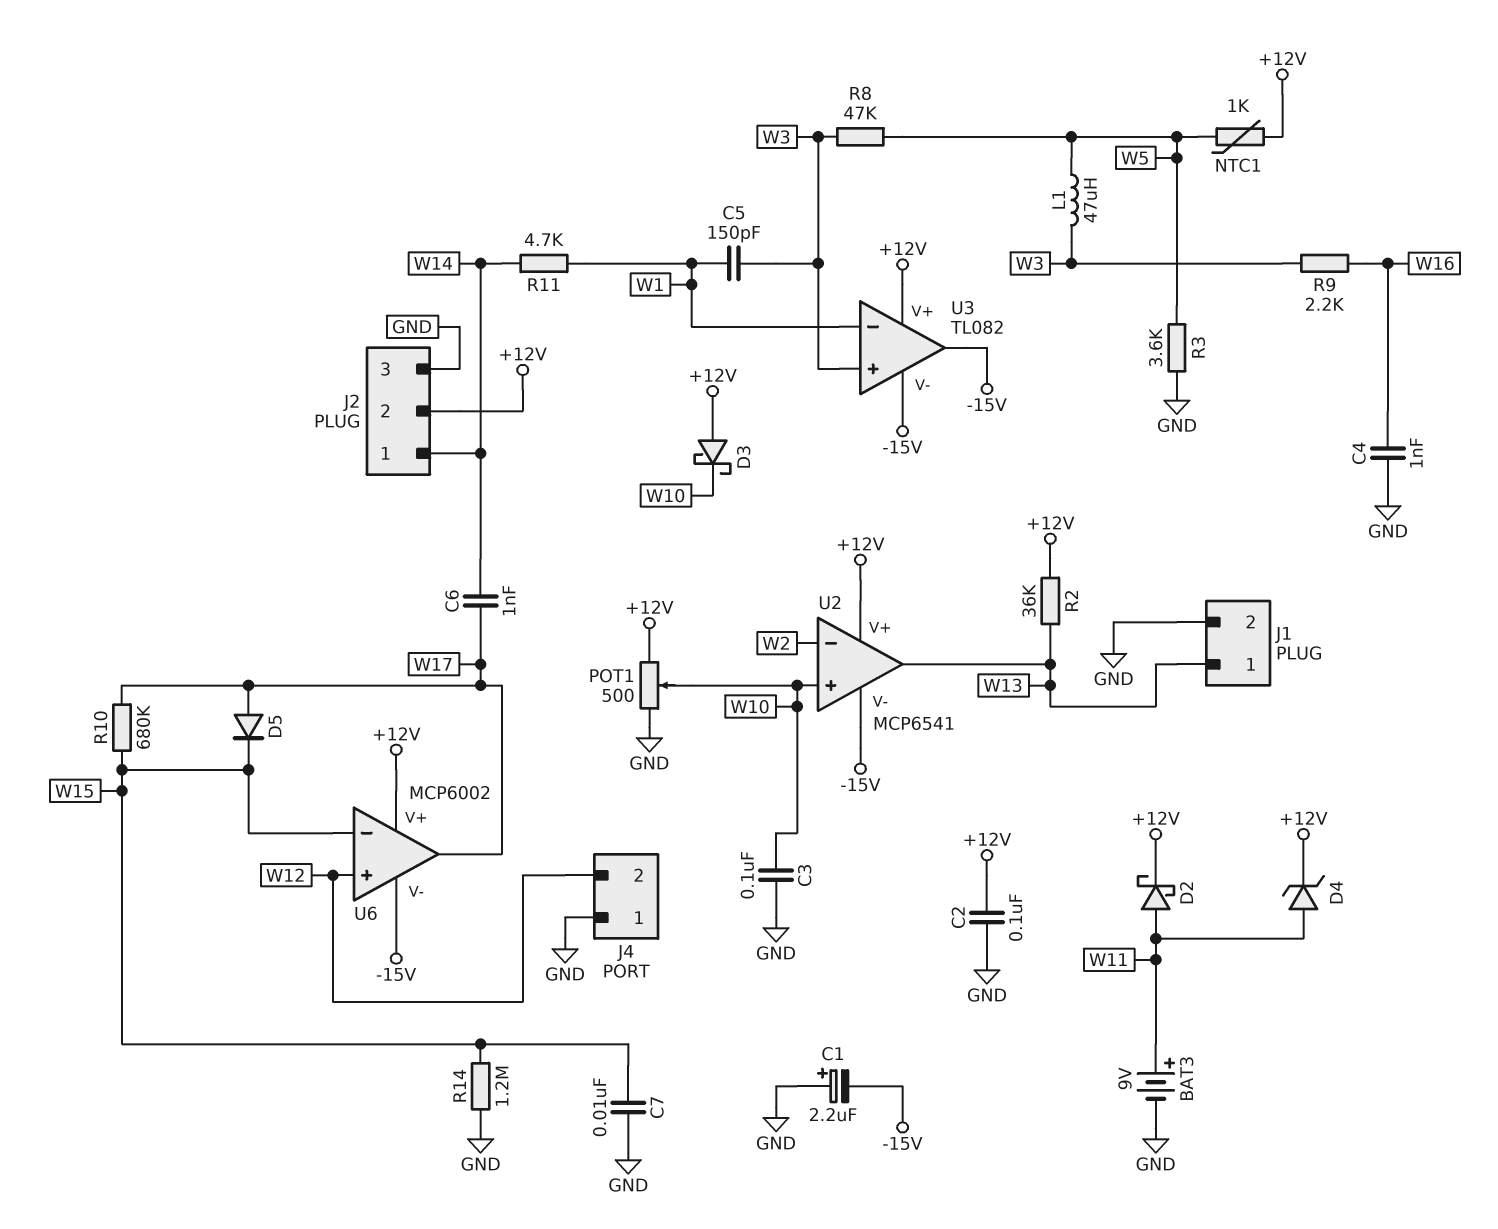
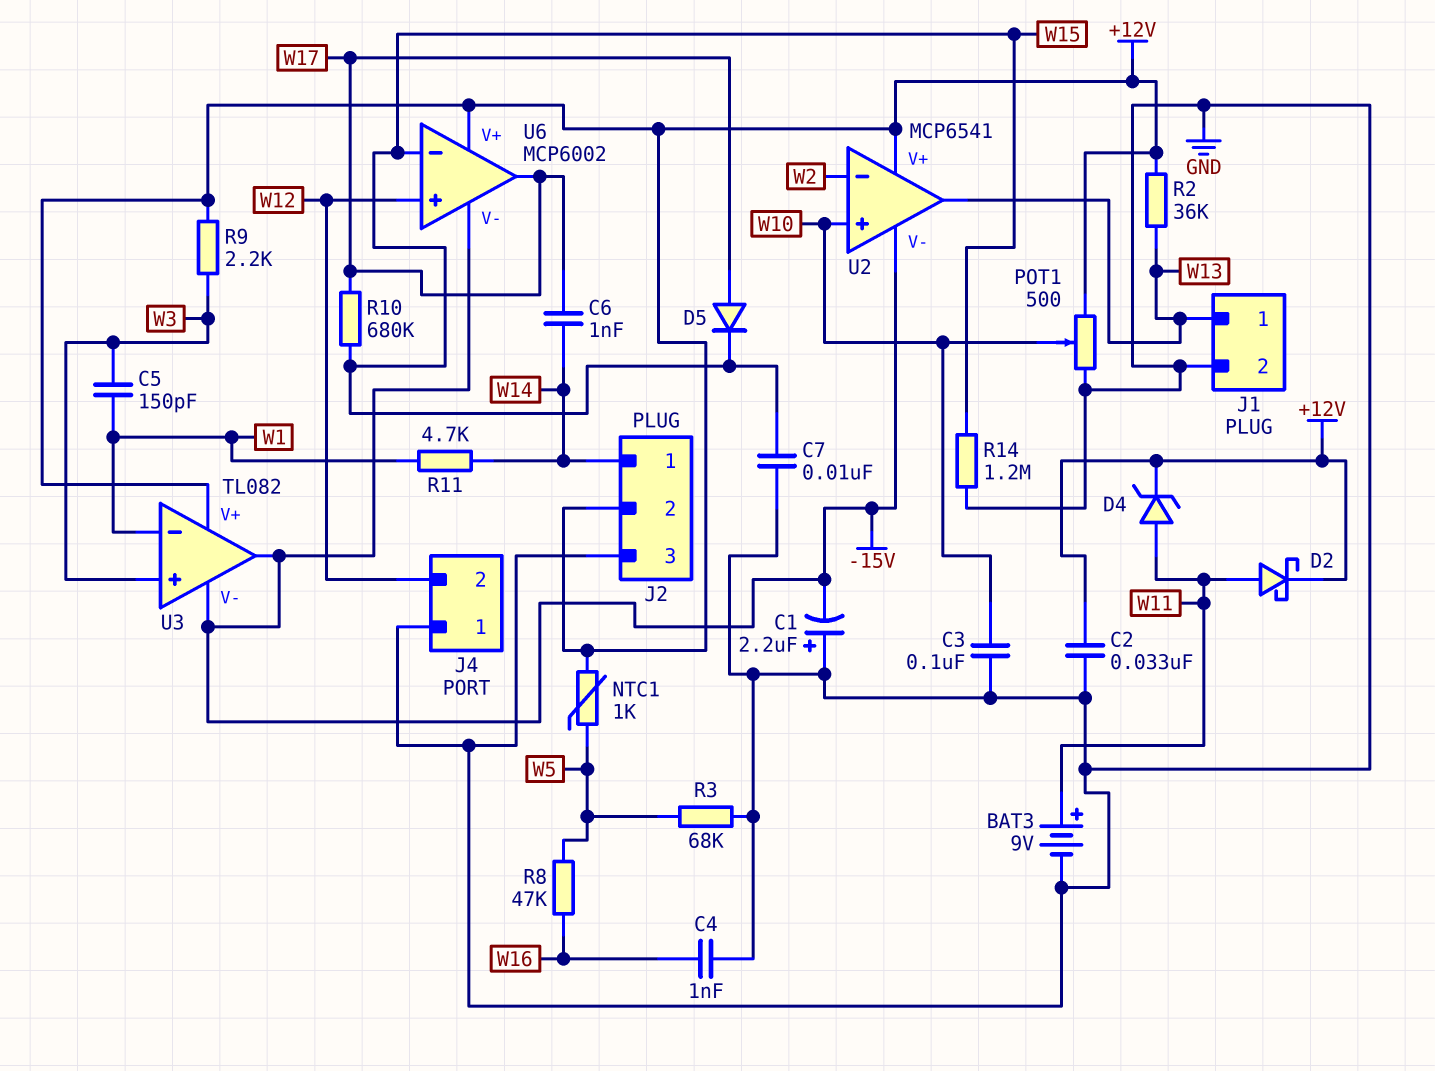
C2: 100nF (+12V, GND) -> 33nF (+12V, GND)
D3: schottky (A +12V, K W10) -> none
L1: 47uH (W3, W5) -> none
R3: 3.6k (GND, W5) -> 68k (GND, W5)
R8: 47k (W3, W5) -> 47k (W5, W16)
R9: 2.2k (W3, W16) -> 2.2k (+12V, W3)

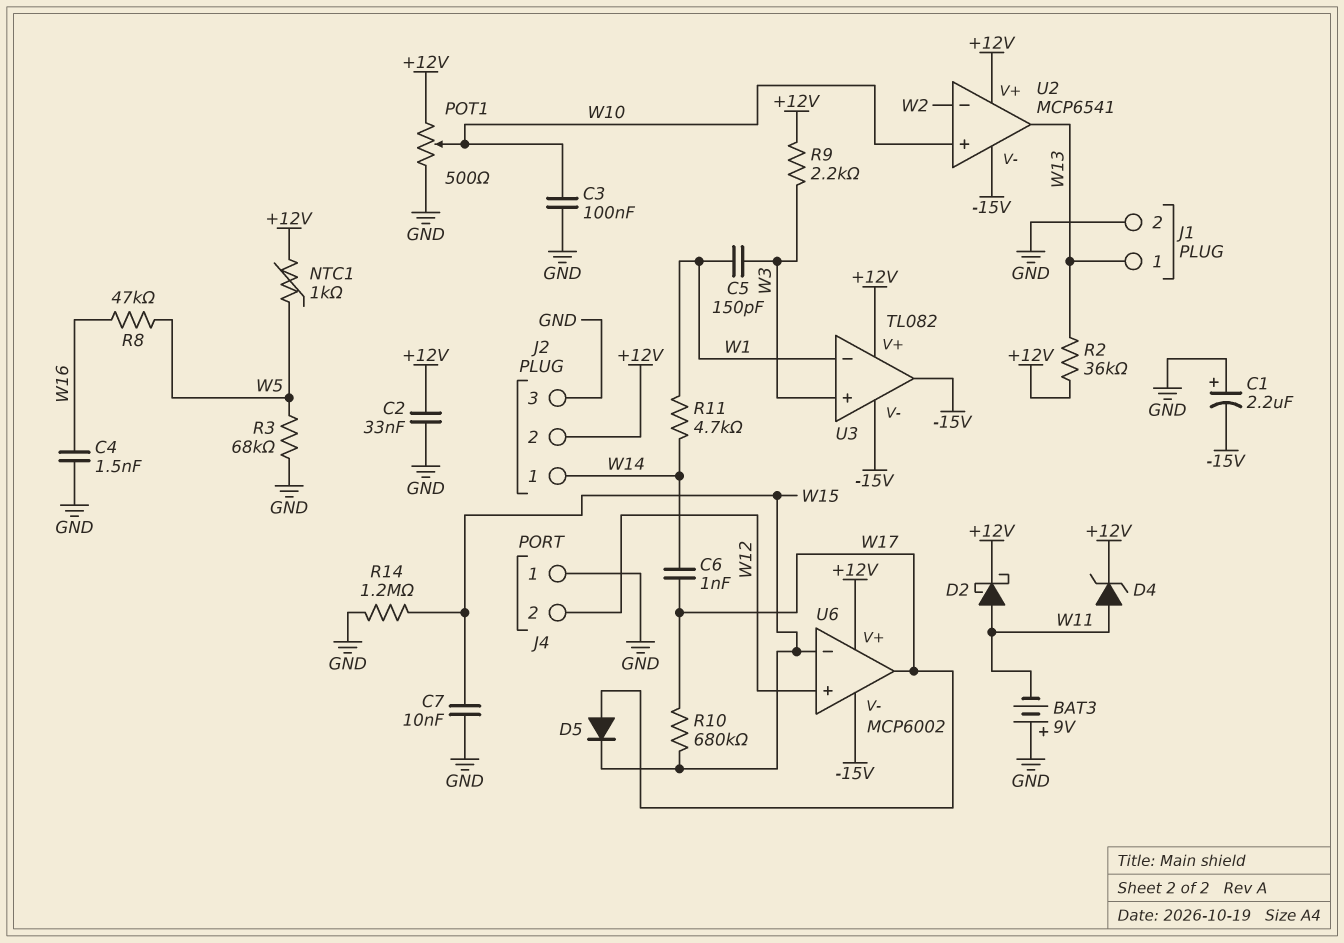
BAT3: 9V (plus W11, minus GND) -> 9V (plus GND, minus W11)
C4: 1nF (GND, W16) -> 1.5nF (GND, W16)

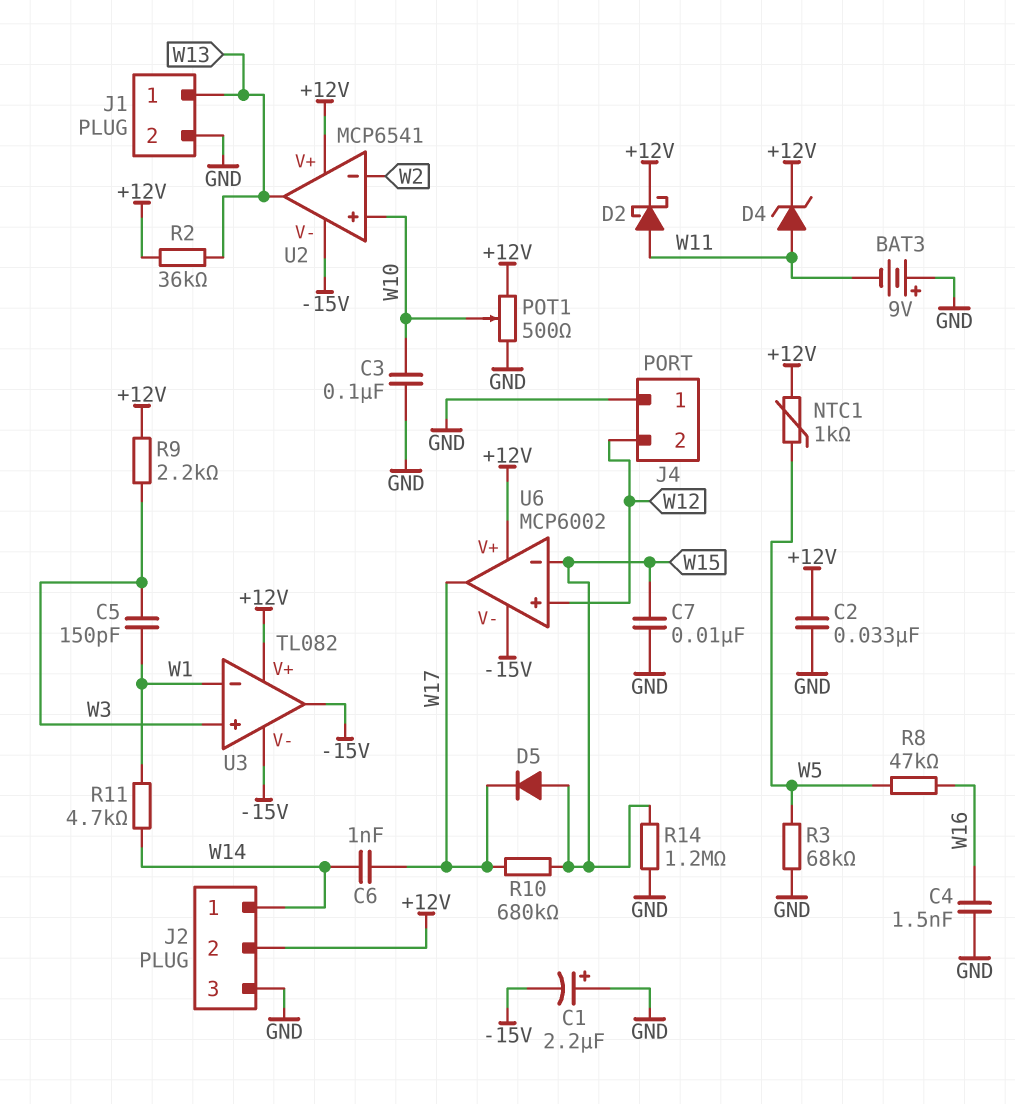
D5: diode (A W17, K W15) -> diode (A W15, K W17)

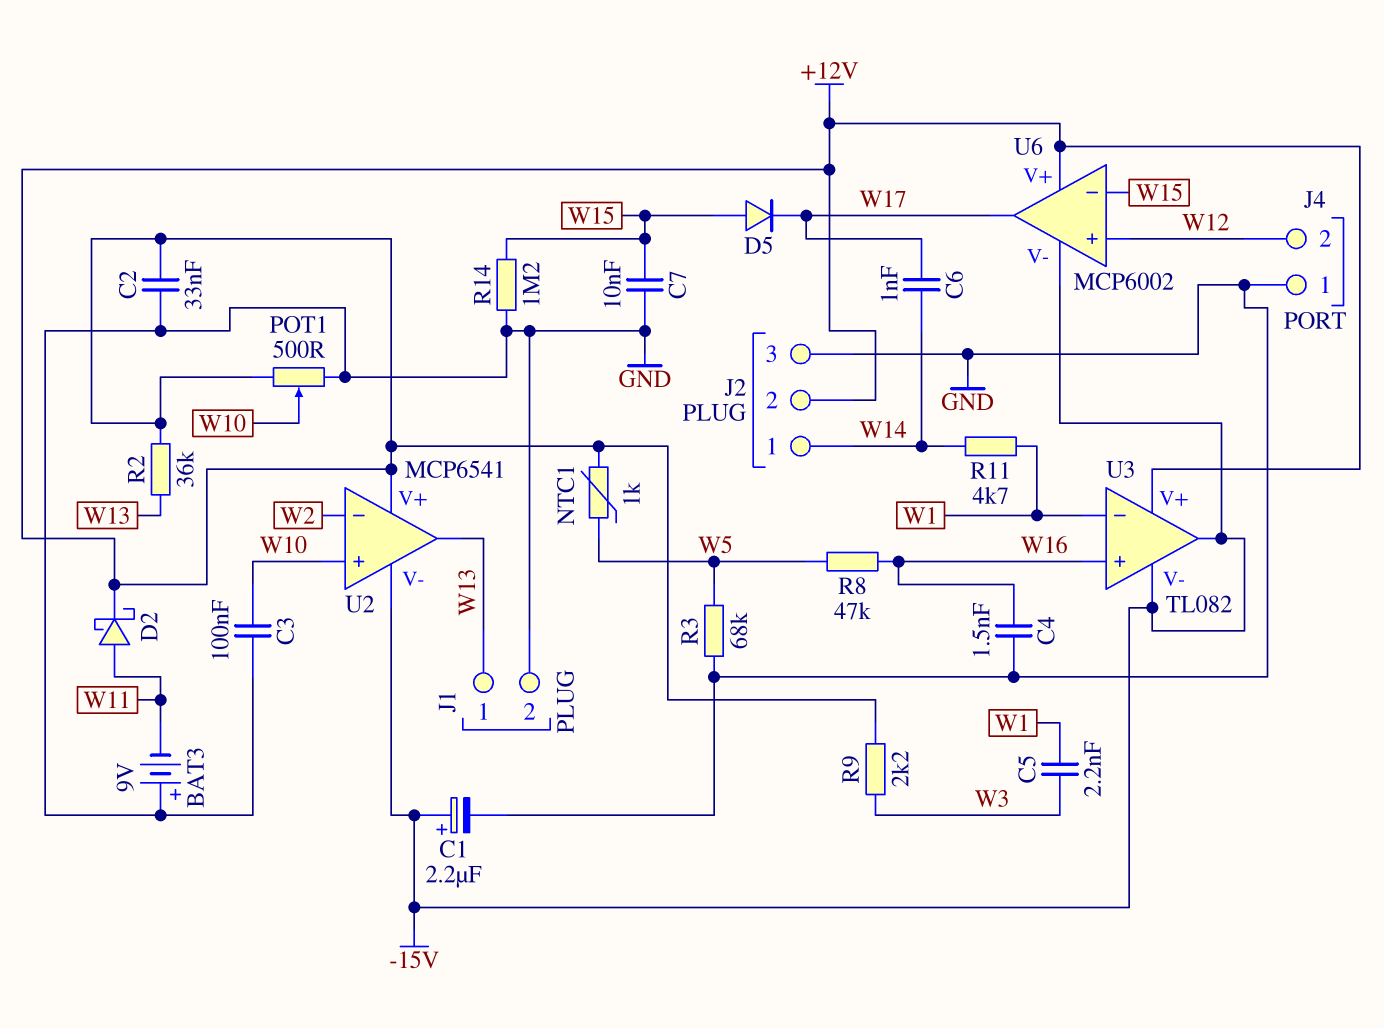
C1: 2.2uF (plus GND, minus -15V) -> 2.2uF (plus -15V, minus GND)
C5: 150pF (W1, W3) -> 2.2nF (W1, W3)
D4: zener (A W11, K +12V) -> none
R10: 680k (W15, W17) -> none
U3 pin in+: W3 -> W16

